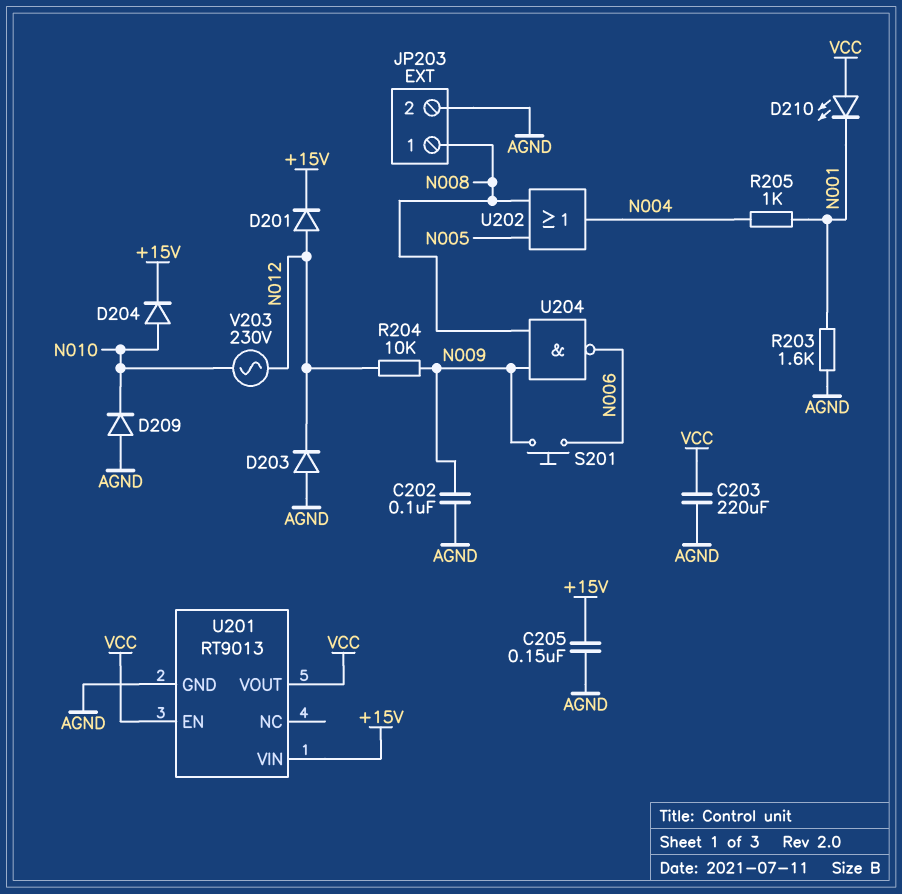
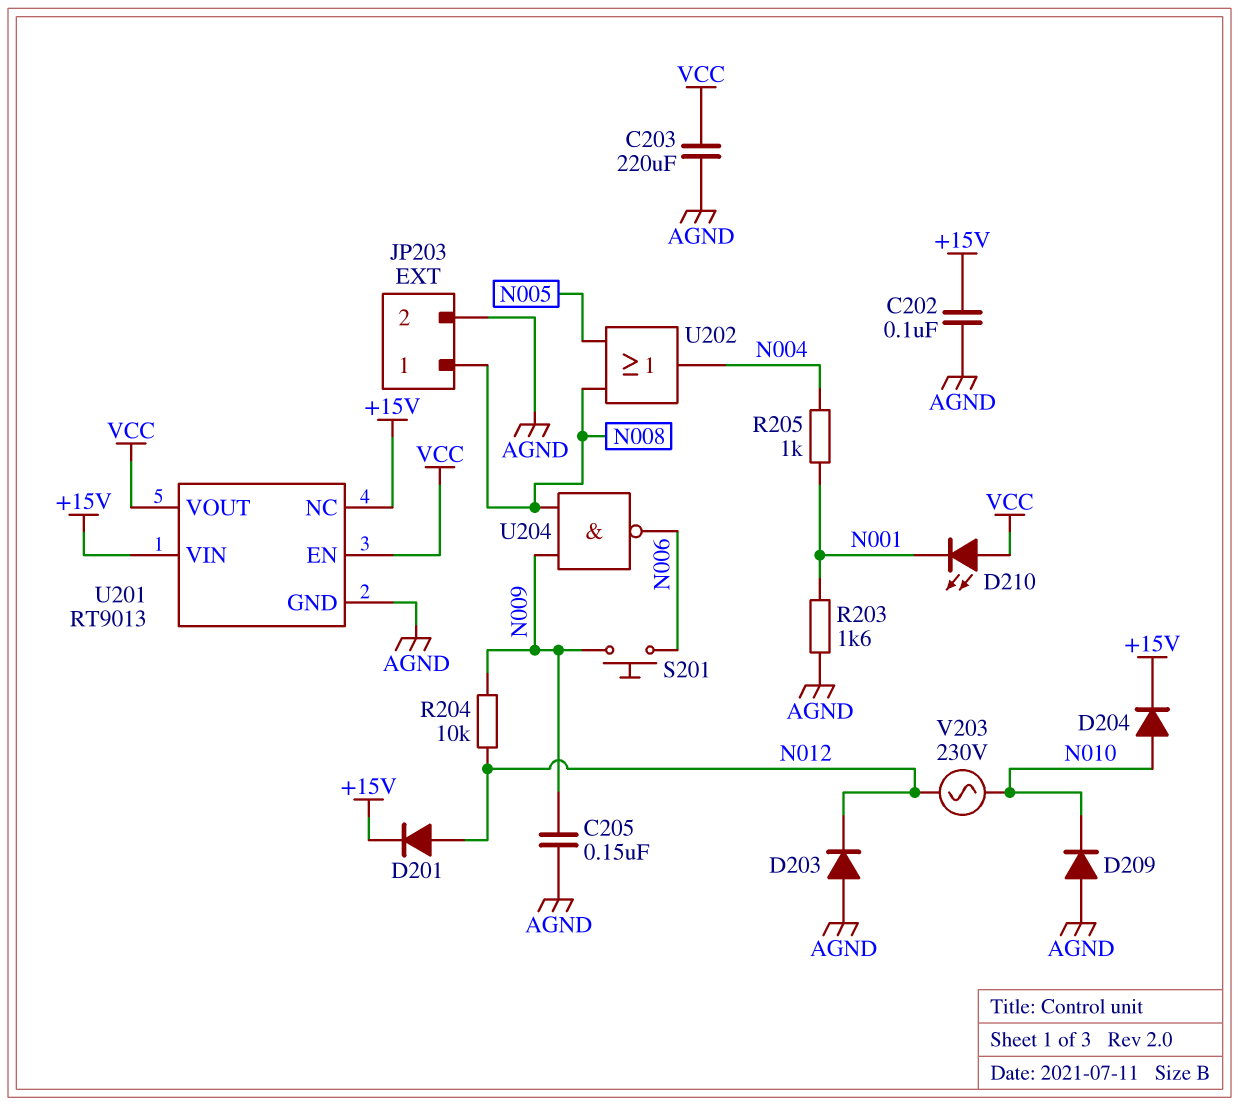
C202: 100nF (AGND, N009) -> 100nF (+15V, AGND)
C205: 150nF (+15V, AGND) -> 150nF (AGND, N009)
U201 pin NC: none -> +15V

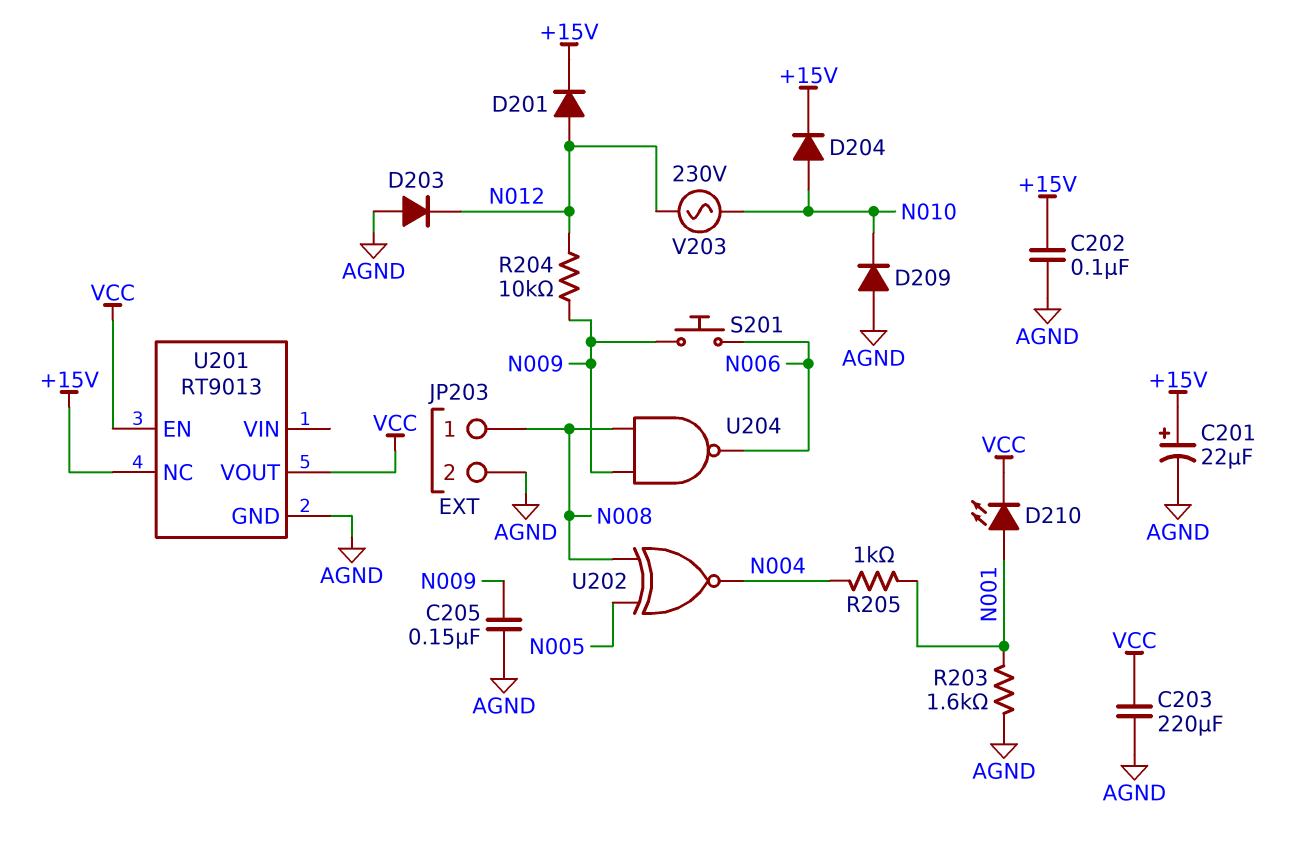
C201: none -> 22uF (plus +15V, minus AGND)
D210: LED (A VCC, K N001) -> LED (A N001, K VCC)
U201 pin VIN: +15V -> none
U202: OR (in N005, in N008, out N004) -> XNOR (in N005, in N008, out N004)

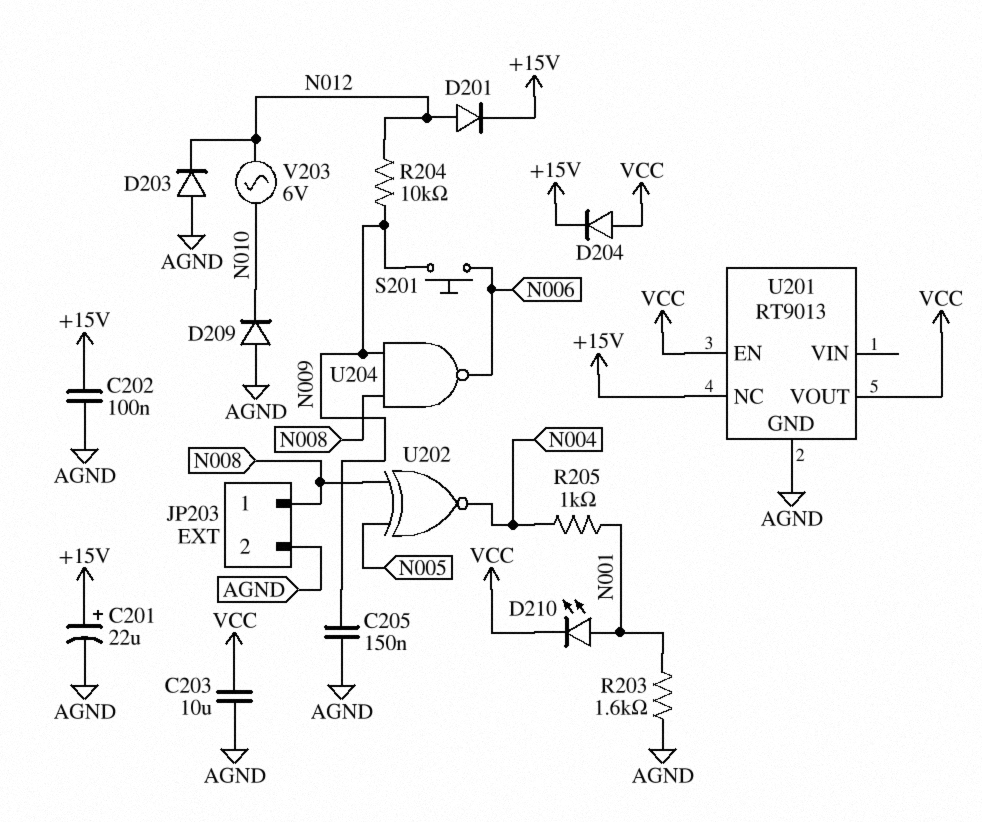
C203: 220uF (AGND, VCC) -> 10uF (AGND, VCC)
D204: diode (A N010, K +15V) -> diode (A VCC, K +15V)
V203: AC 230V (N010, N012) -> AC 6V (N010, N012)

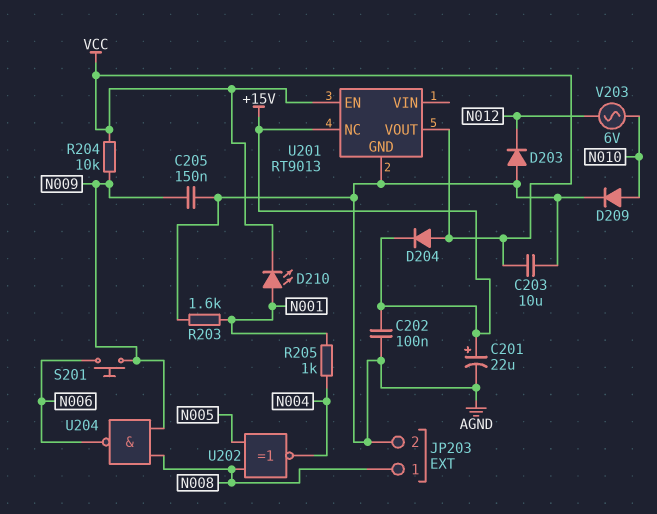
D201: diode (A N012, K +15V) -> none
D209: diode (A AGND, K N010) -> diode (A N010, K AGND)
R204: 10k (N009, N012) -> 10k (N009, VCC)

